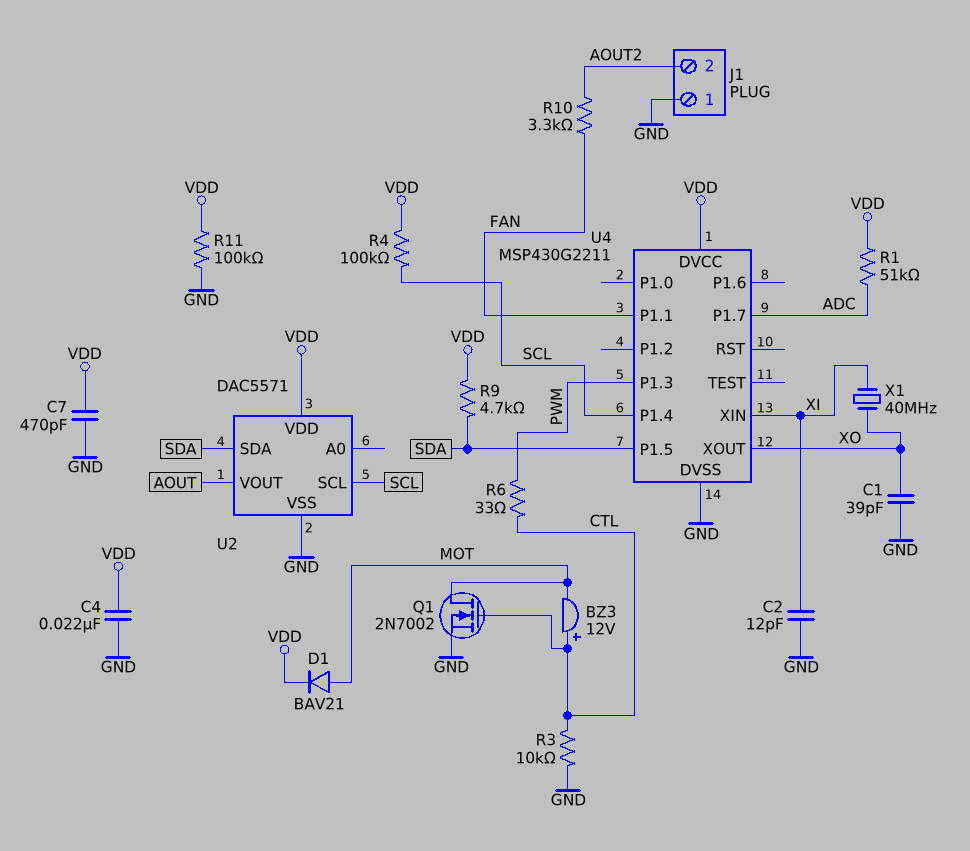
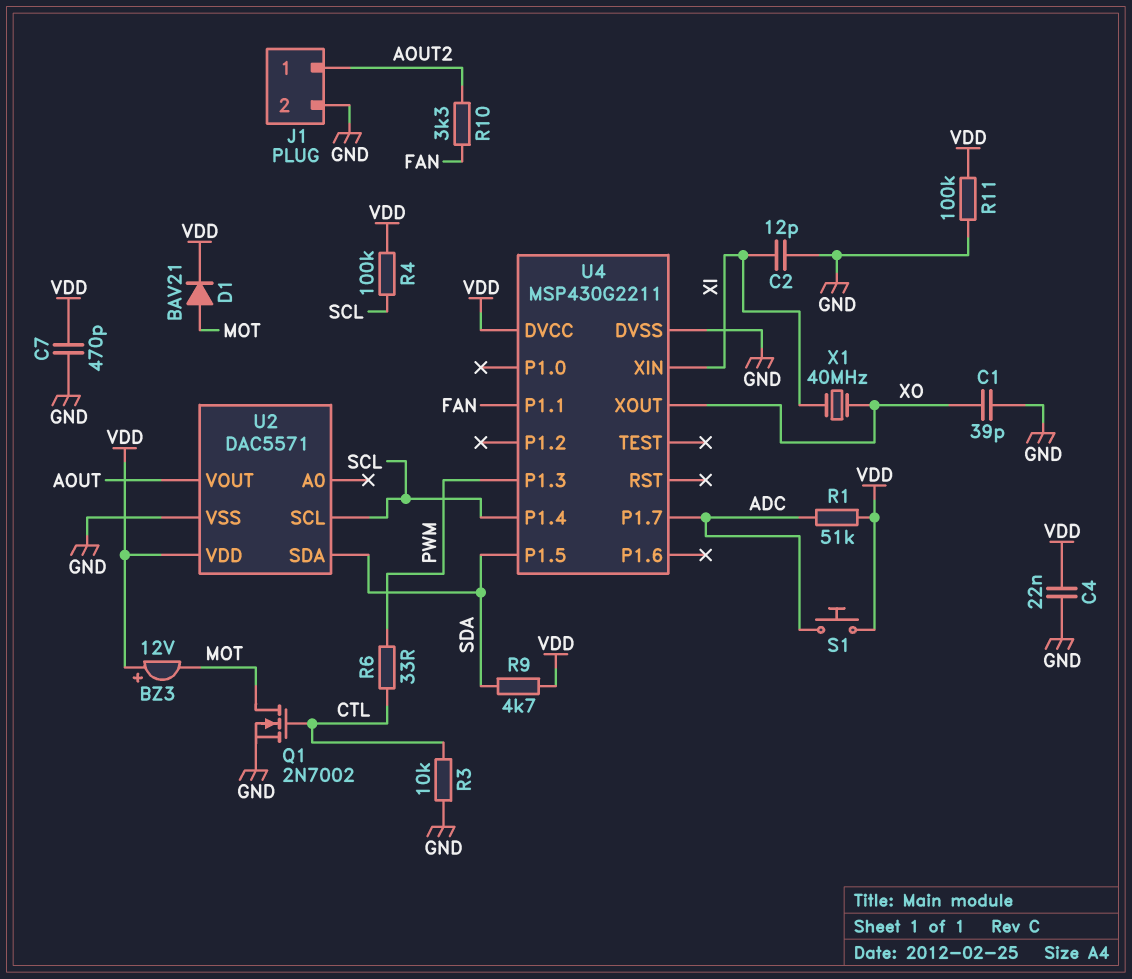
BZ3: buzzer 12V (plus CTL, minus MOT) -> buzzer 12V (plus VDD, minus MOT)
J1 pin 1: GND -> AOUT2
J1 pin 2: AOUT2 -> GND
S1: none -> button (ADC, VDD)

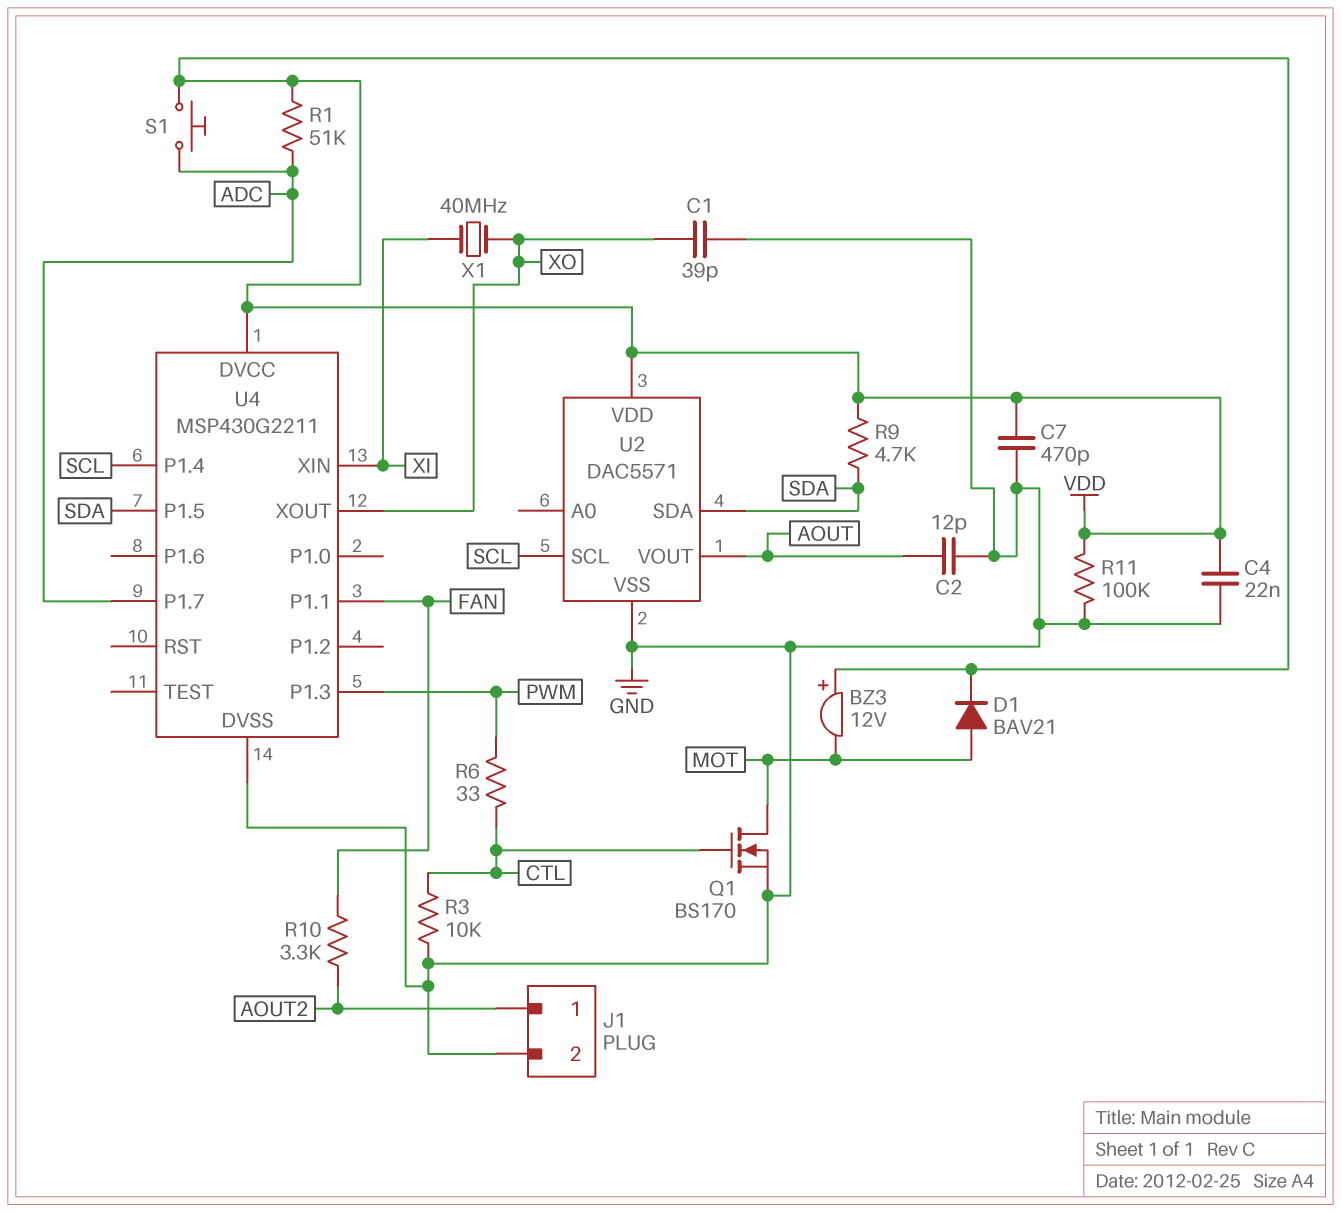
C2: 12pF (GND, XI) -> 12pF (AOUT, GND)
Q1: NMOS 2N7002 (G CTL, D MOT, S GND) -> NMOS BS170 (G CTL, D MOT, S GND)
R4: 100k (SCL, VDD) -> none

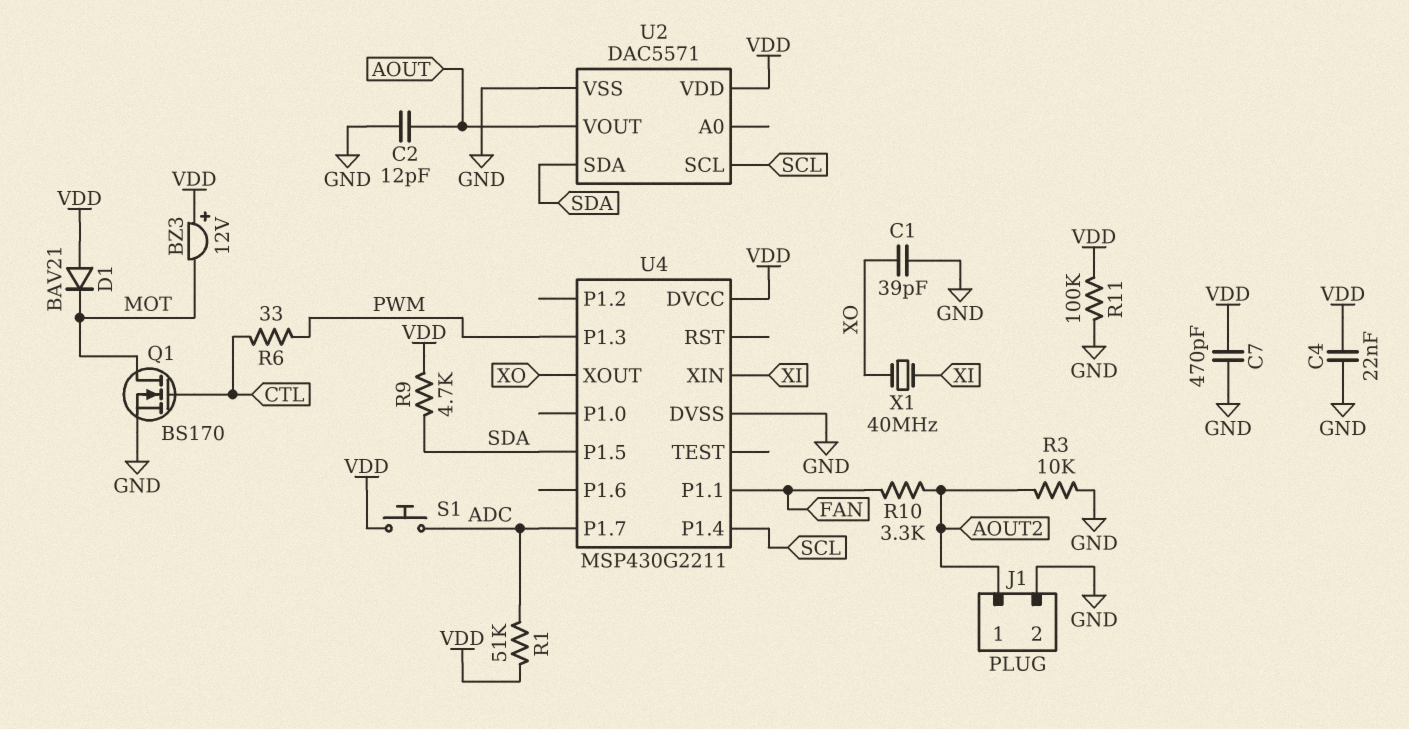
D1: diode BAV21 (A MOT, K VDD) -> diode BAV21 (A VDD, K MOT)
R3: 10k (CTL, GND) -> 10k (AOUT2, GND)

